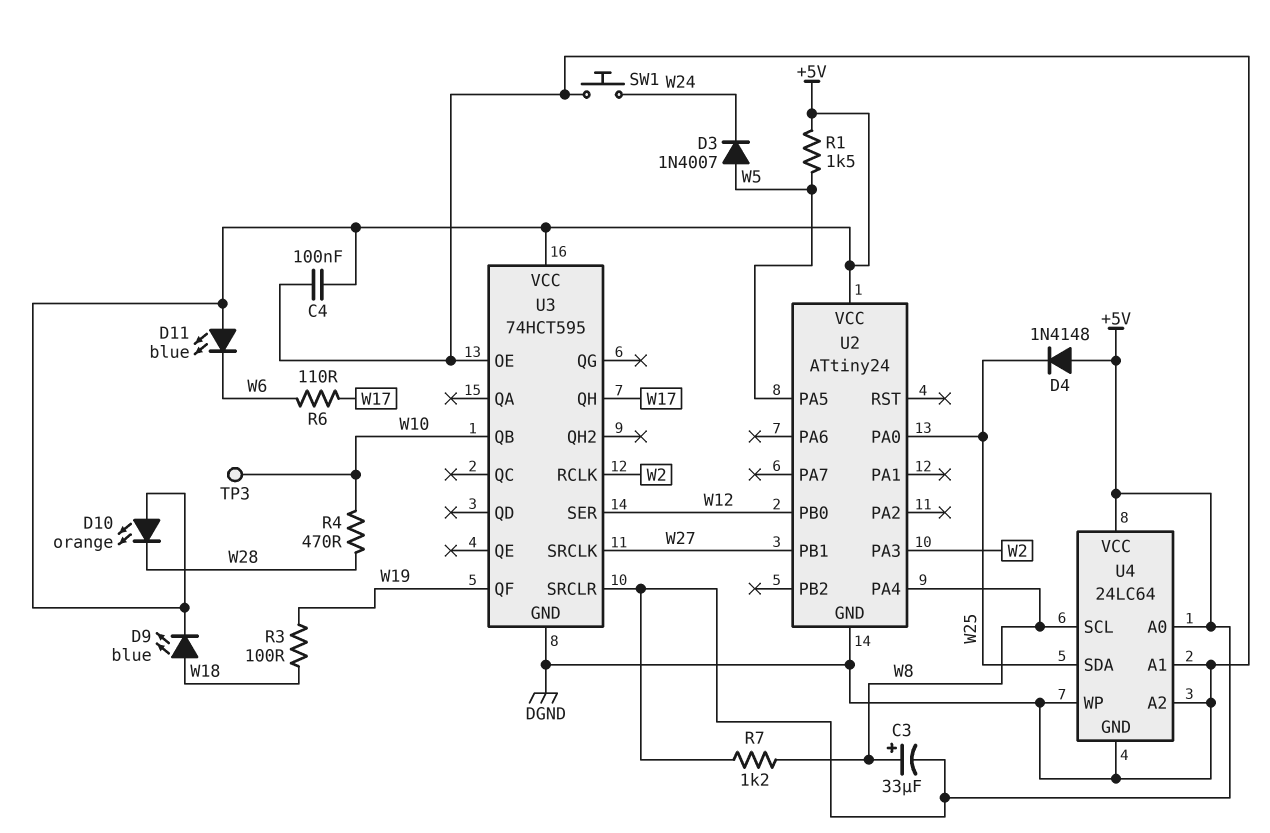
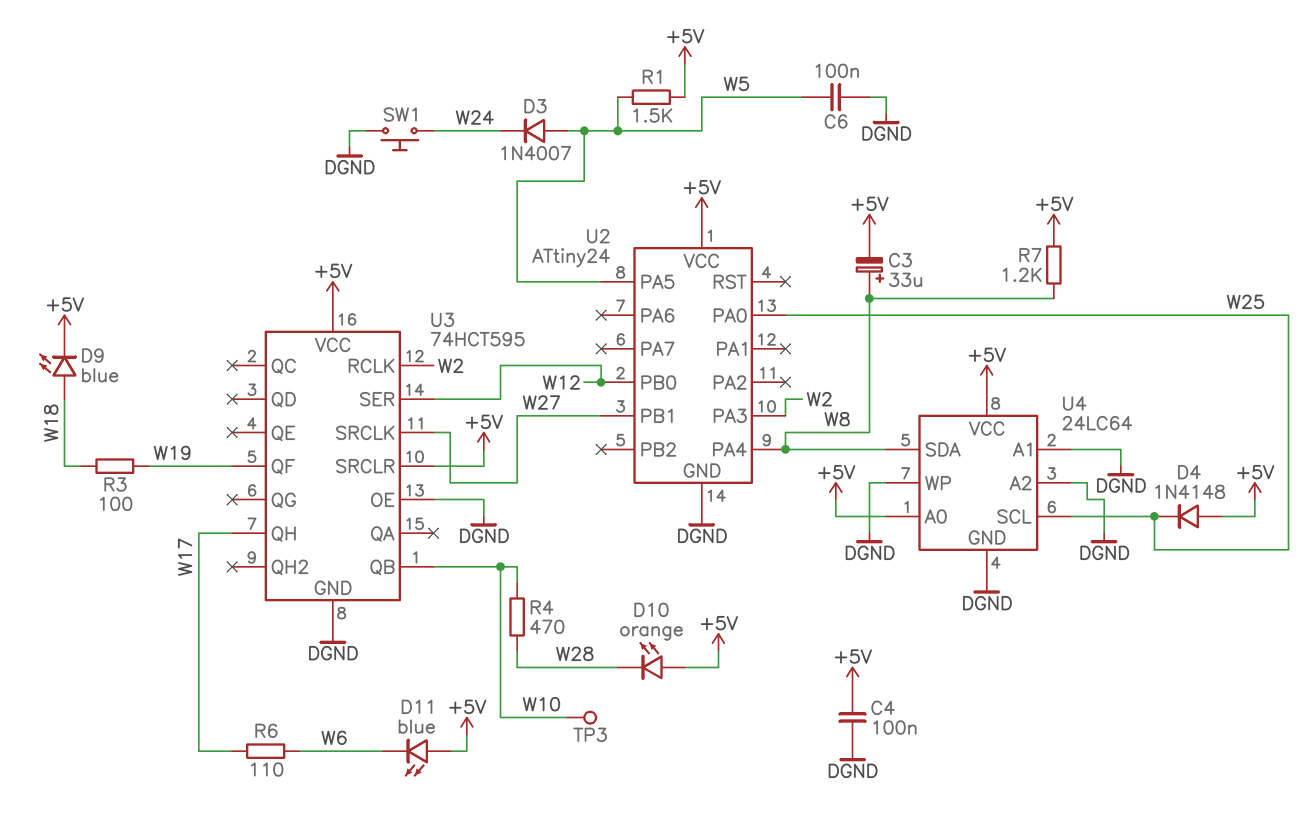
C6: none -> 100nF (DGND, W5)
U4 pin SCL: W8 -> W25
U4 pin SDA: W25 -> W8

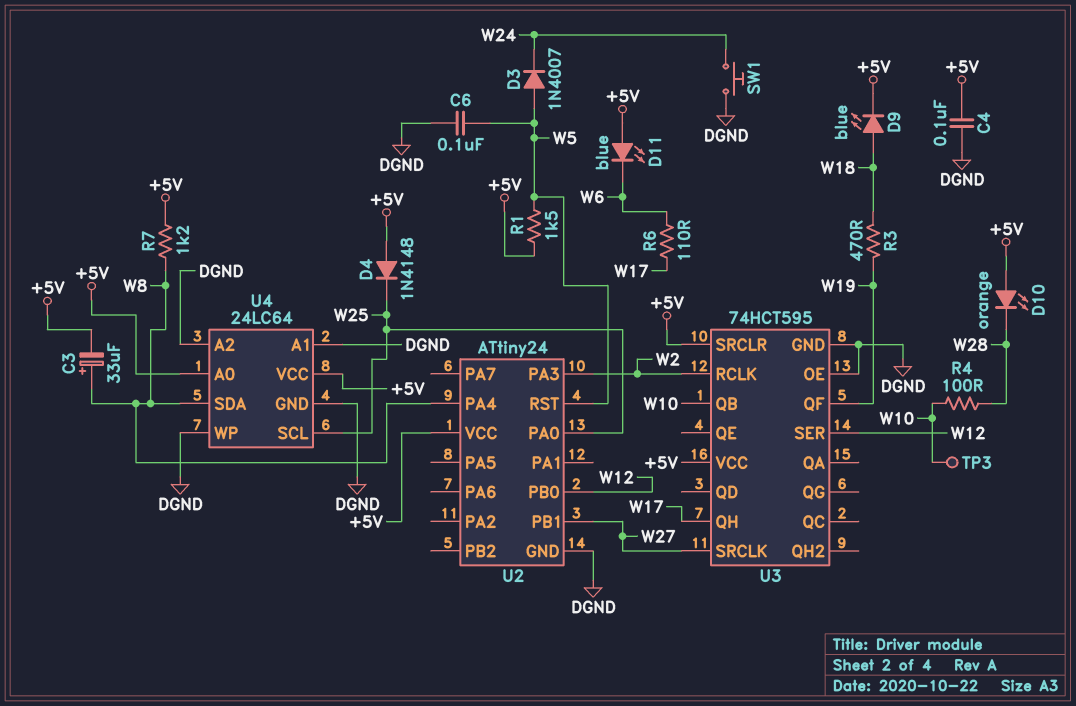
R3: 100 (W18, W19) -> 470 (W18, W19)
R4: 470 (W10, W28) -> 100 (W10, W28)
U2 pin PA5: W5 -> none
U2 pin RST: none -> W5

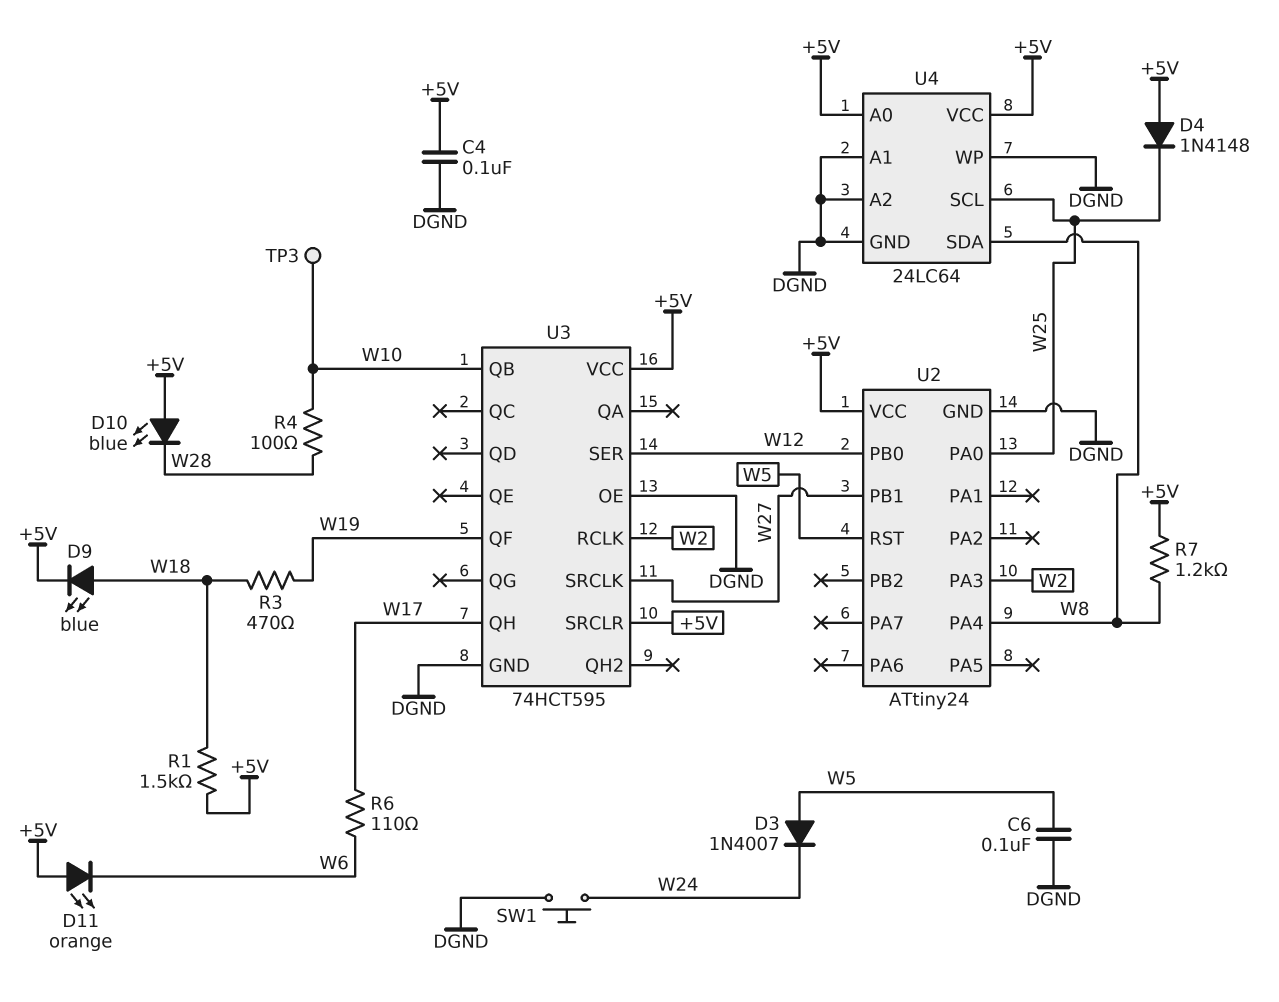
C3: 33uF (plus W8, minus +5V) -> none
D10: LED orange (A +5V, K W28) -> LED blue (A +5V, K W28)
D11: LED blue (A +5V, K W6) -> LED orange (A +5V, K W6)
R1: 1.5k (+5V, W5) -> 1.5k (+5V, W18)

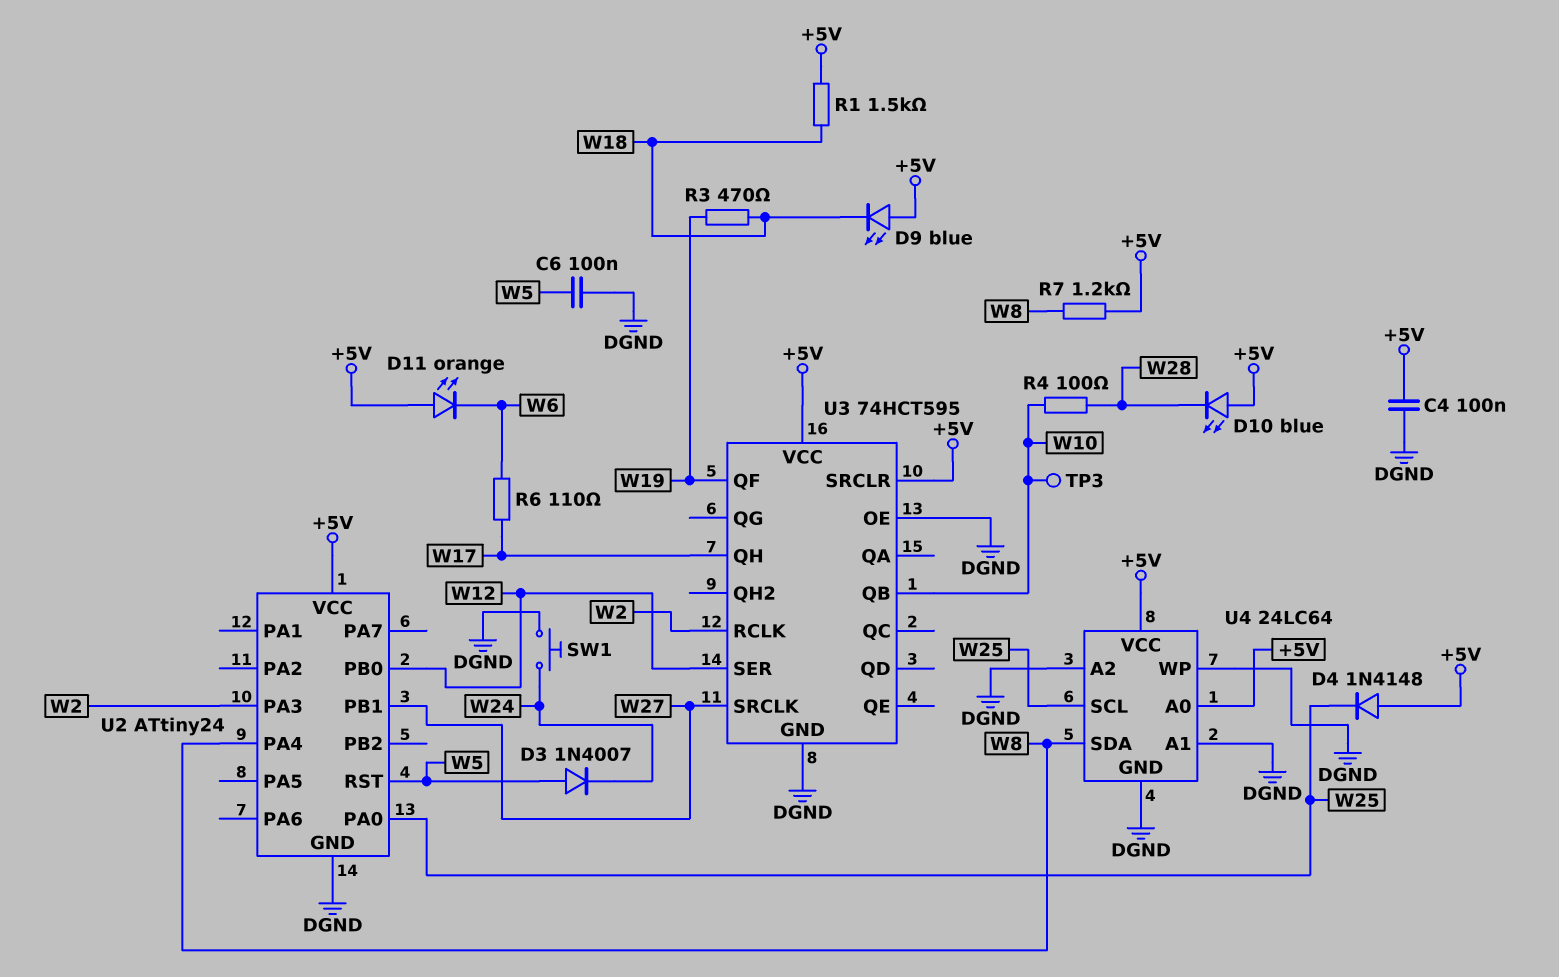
D9: LED blue (A W18, K +5V) -> LED blue (A +5V, K W18)

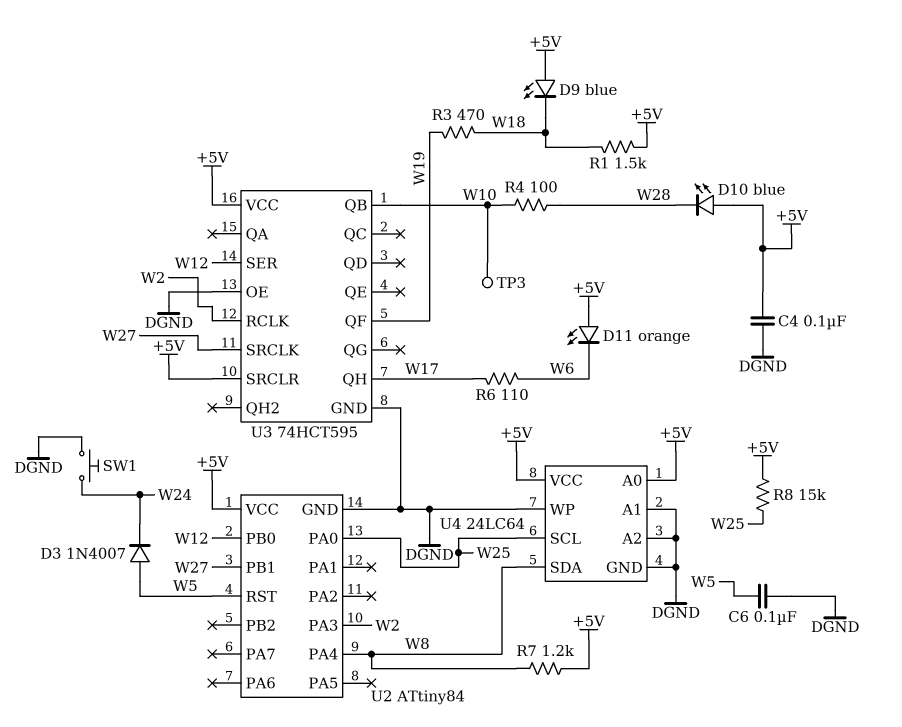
D4: diode 1N4148 (A +5V, K W25) -> none
R8: none -> 15k (+5V, W25)
U2: ATtiny24 -> ATtiny84

